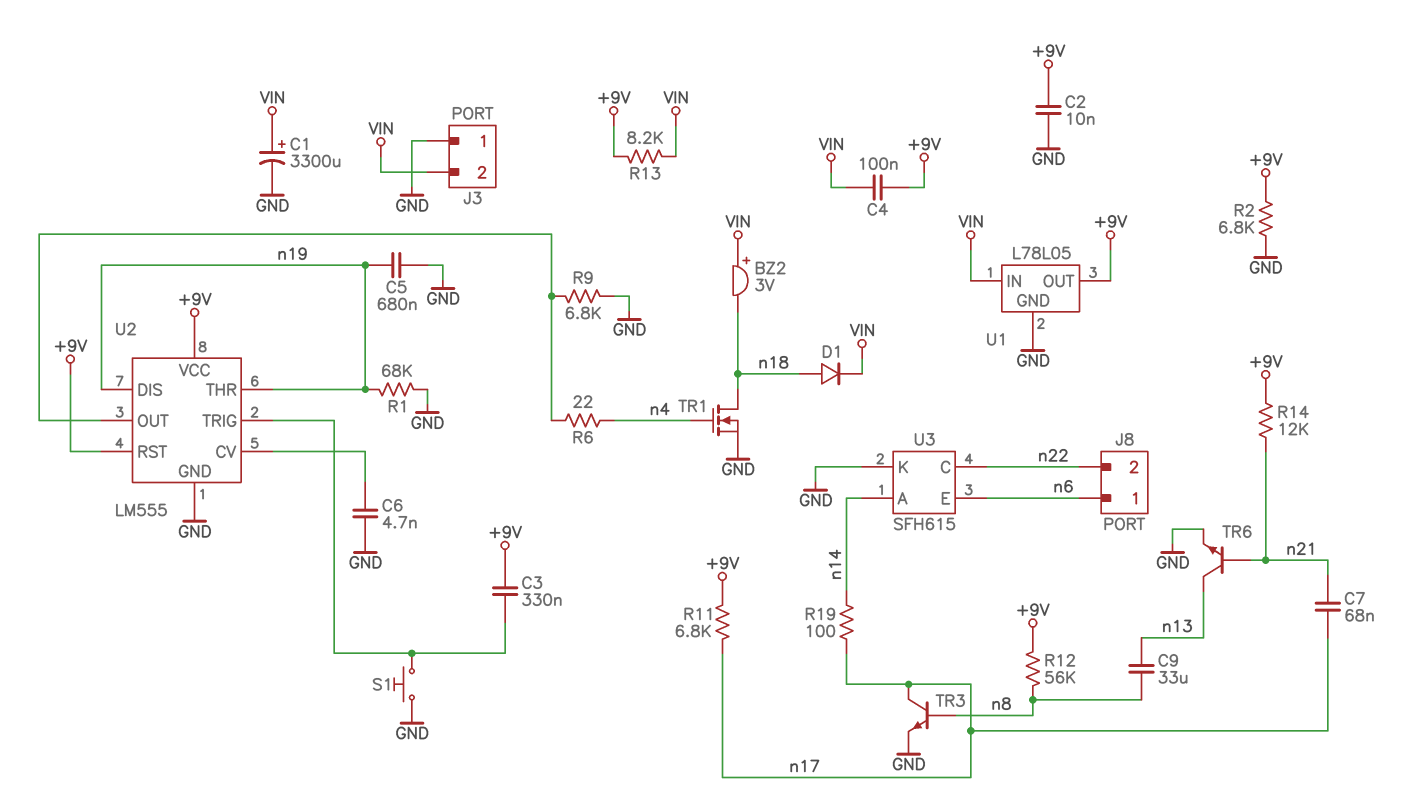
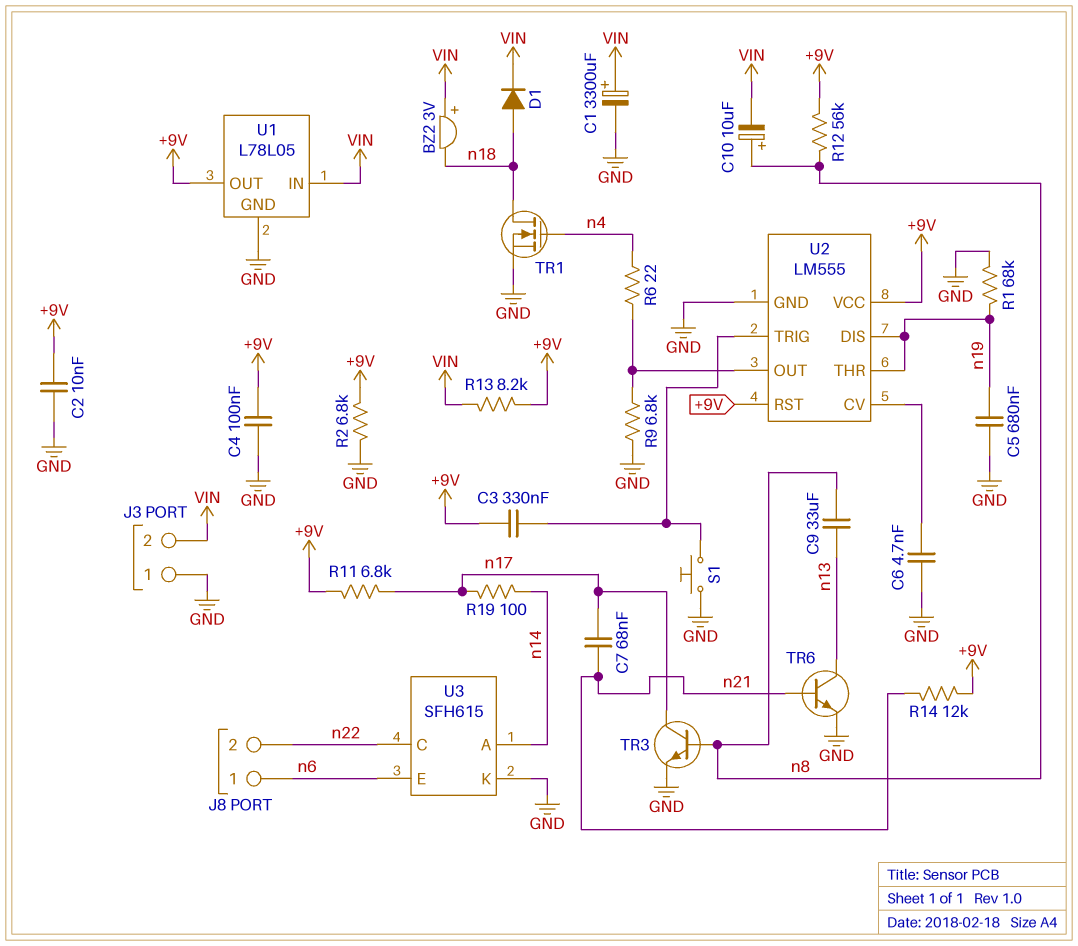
C4: 100nF (+9V, VIN) -> 100nF (+9V, GND)
C10: none -> 10uF (plus n8, minus VIN)

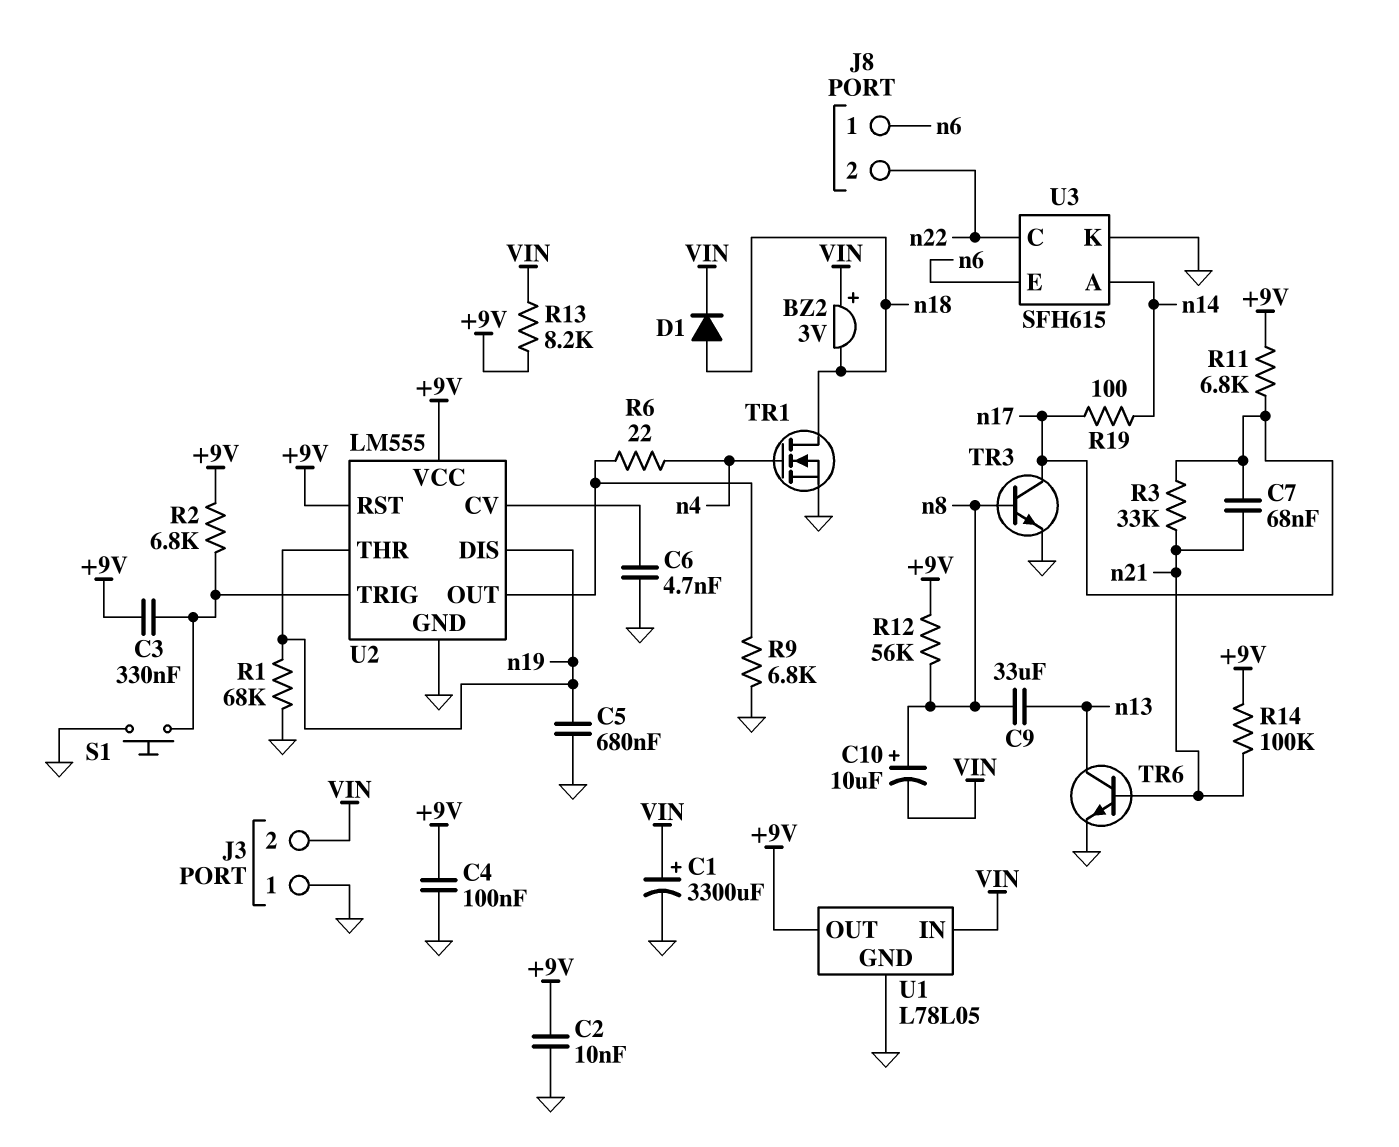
R2: 6.8k (+9V, GND) -> 6.8k (+9V, U2/TRIG)
R3: none -> 33k (n17, n21)
R14: 12k (+9V, n21) -> 100k (+9V, n21)

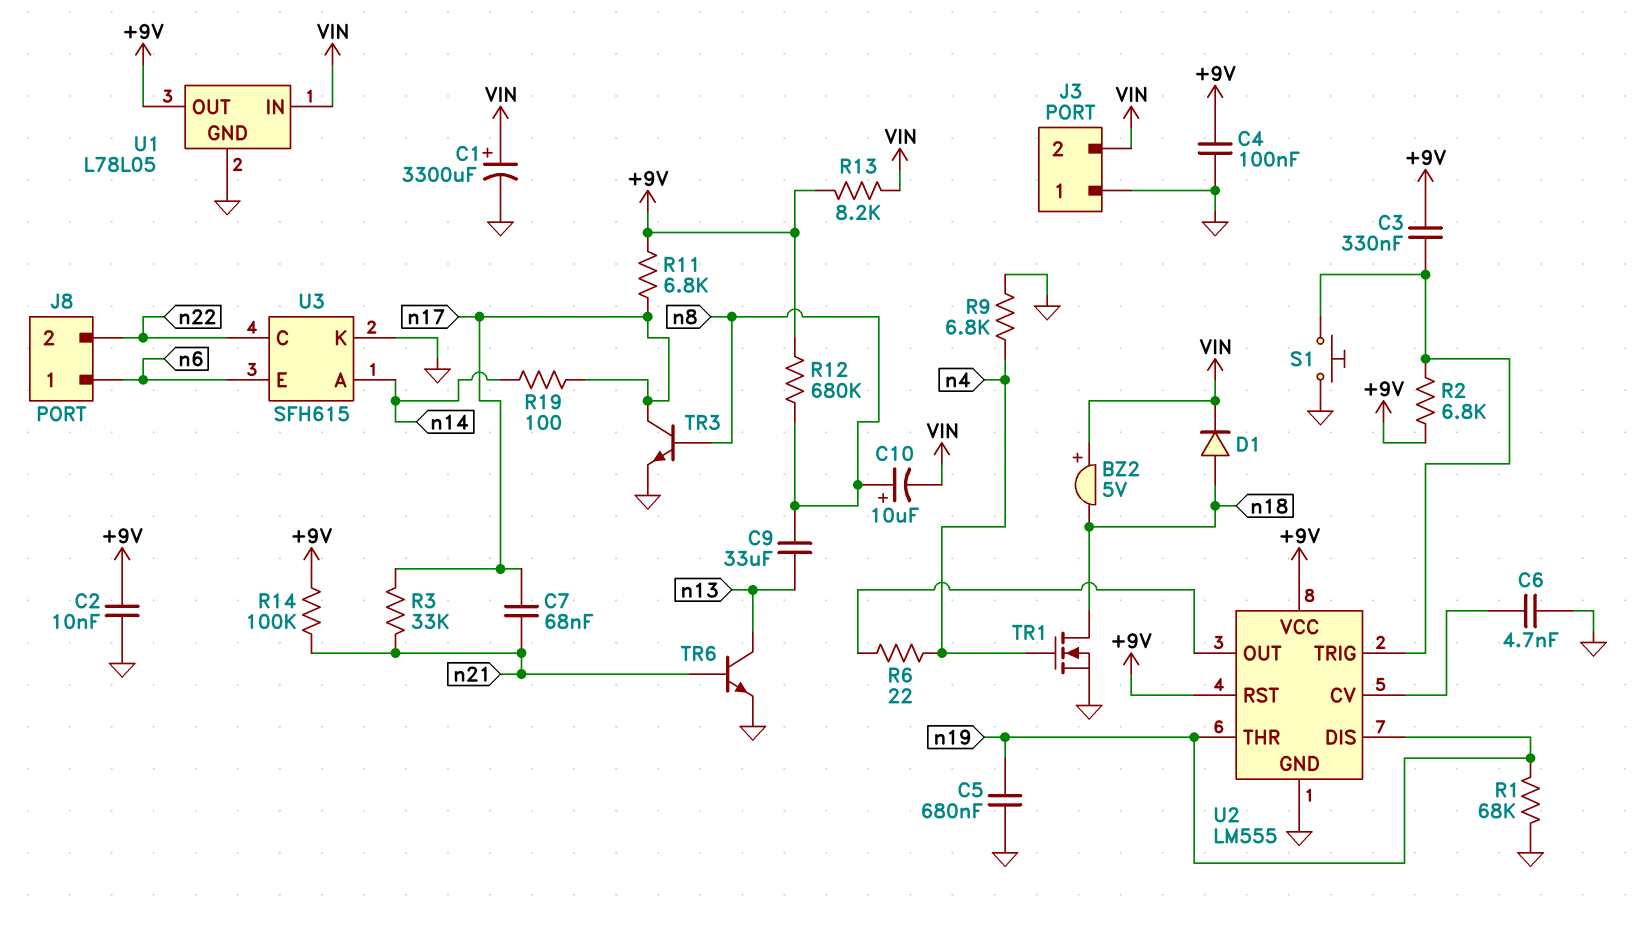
BZ2: buzzer 3V (plus VIN, minus n18) -> buzzer 5V (plus VIN, minus n18)
R9: 6.8k (GND, U2/OUT) -> 6.8k (GND, n4)
R12: 56k (+9V, n8) -> 680k (+9V, n8)

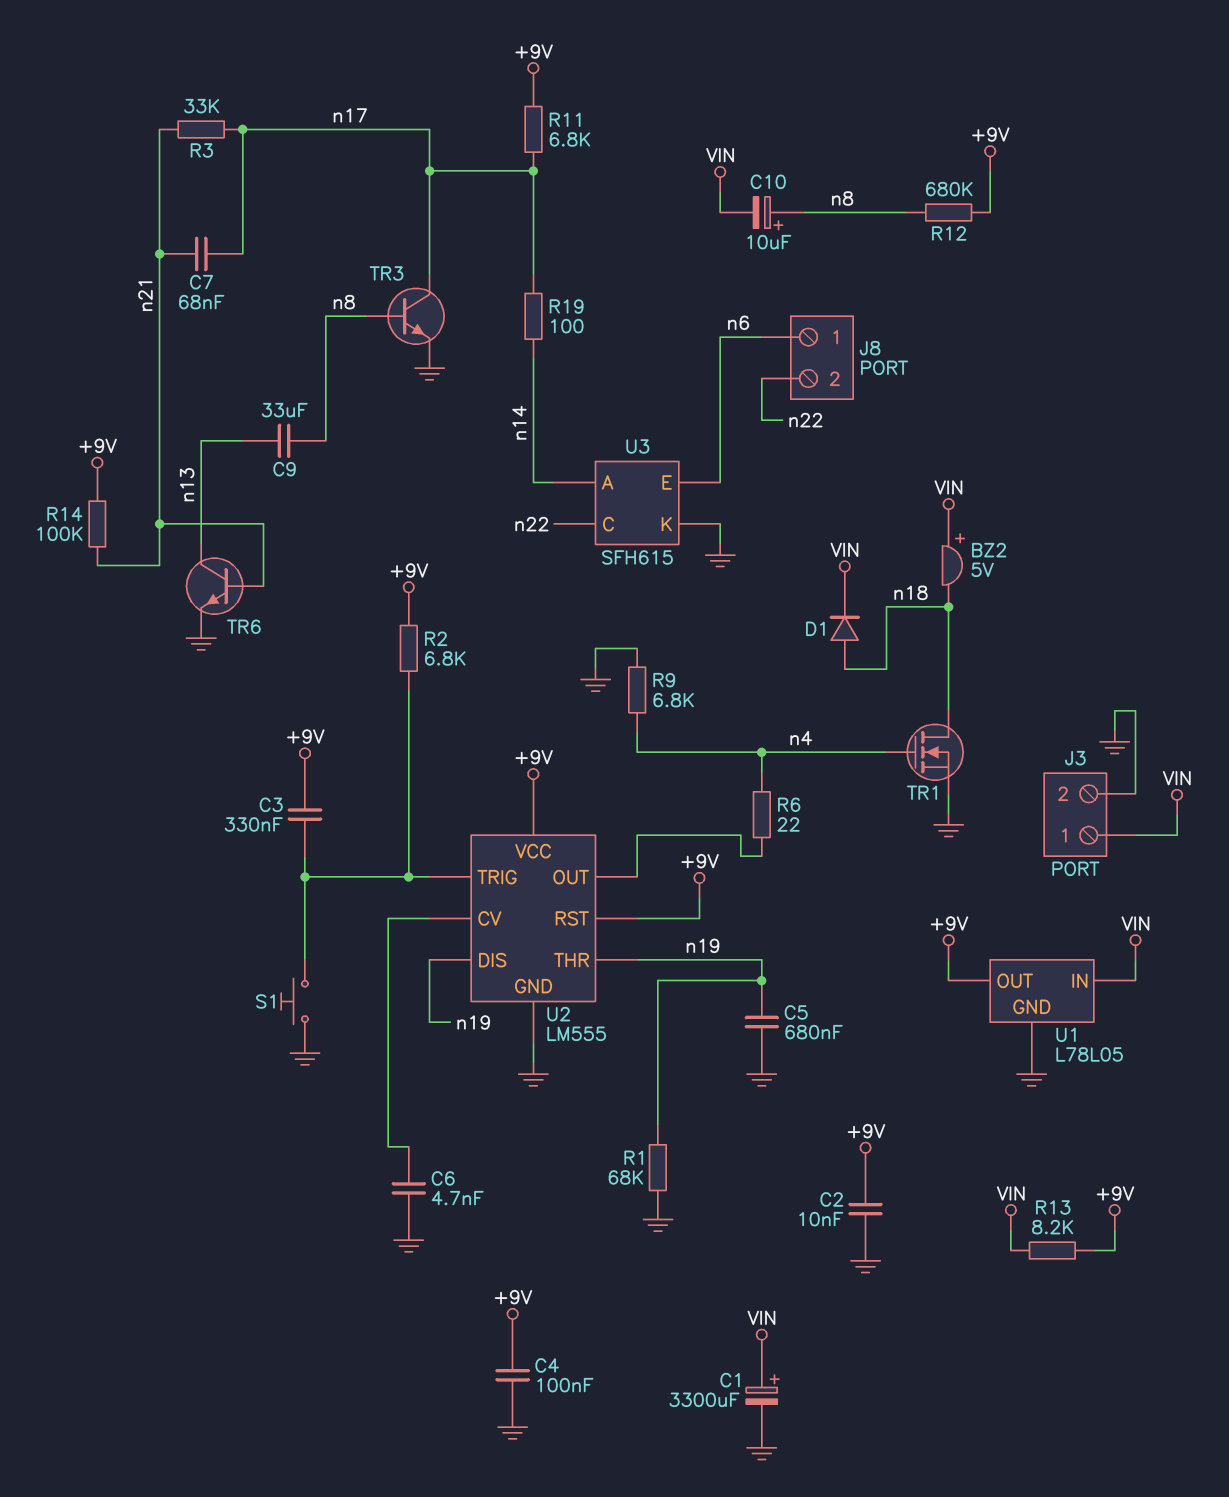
J3 pin 1: GND -> VIN
J3 pin 2: VIN -> GND

